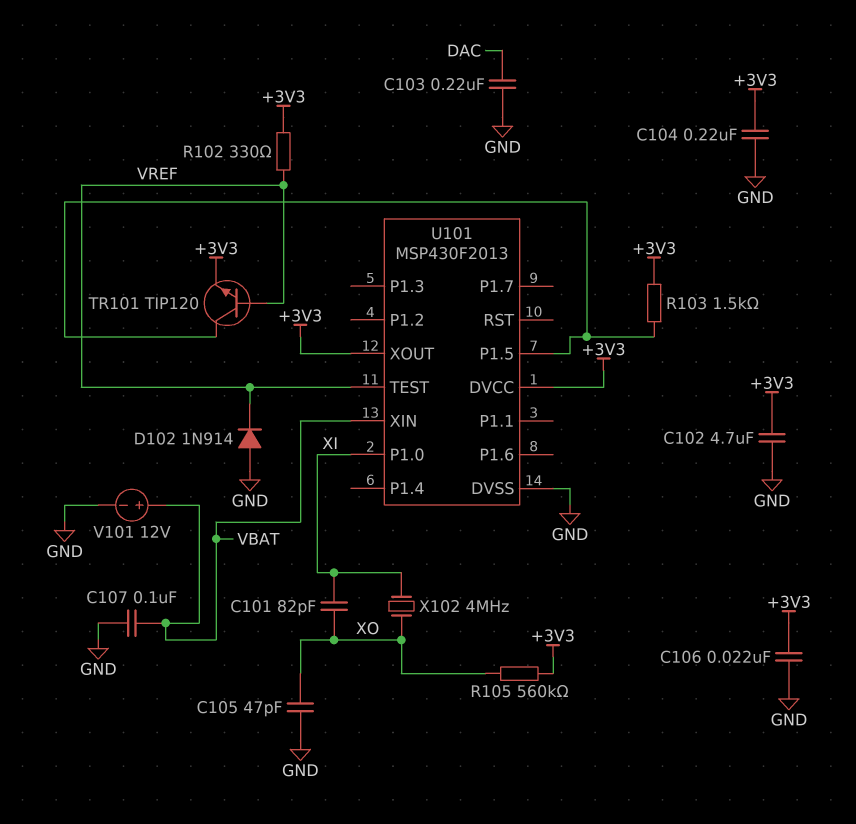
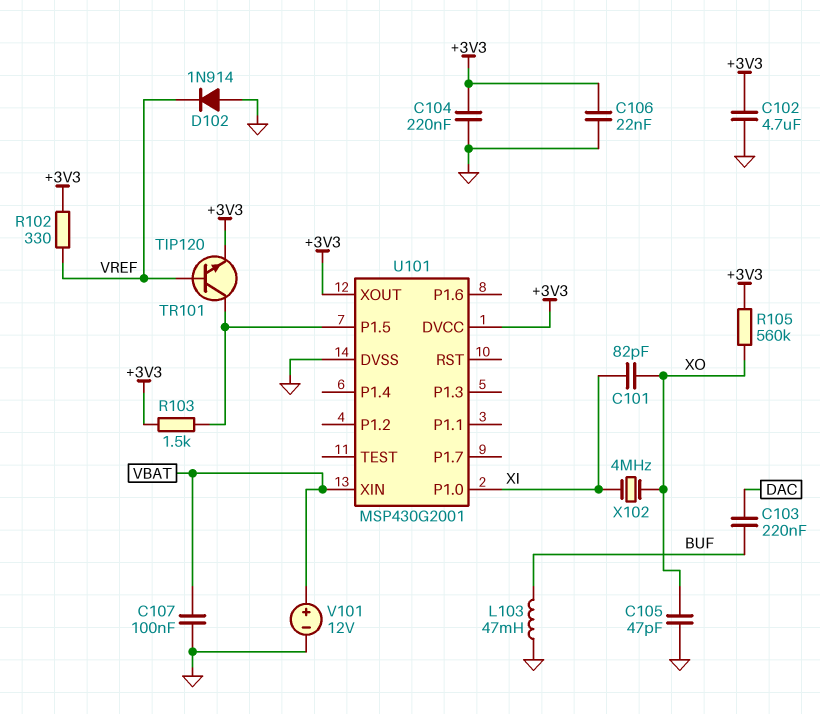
C103: 220nF (DAC, GND) -> 220nF (BUF, DAC)
L103: none -> 47mH (BUF, GND)
U101: MSP430F2013 -> MSP430G2001
U101 pin TEST: VREF -> none

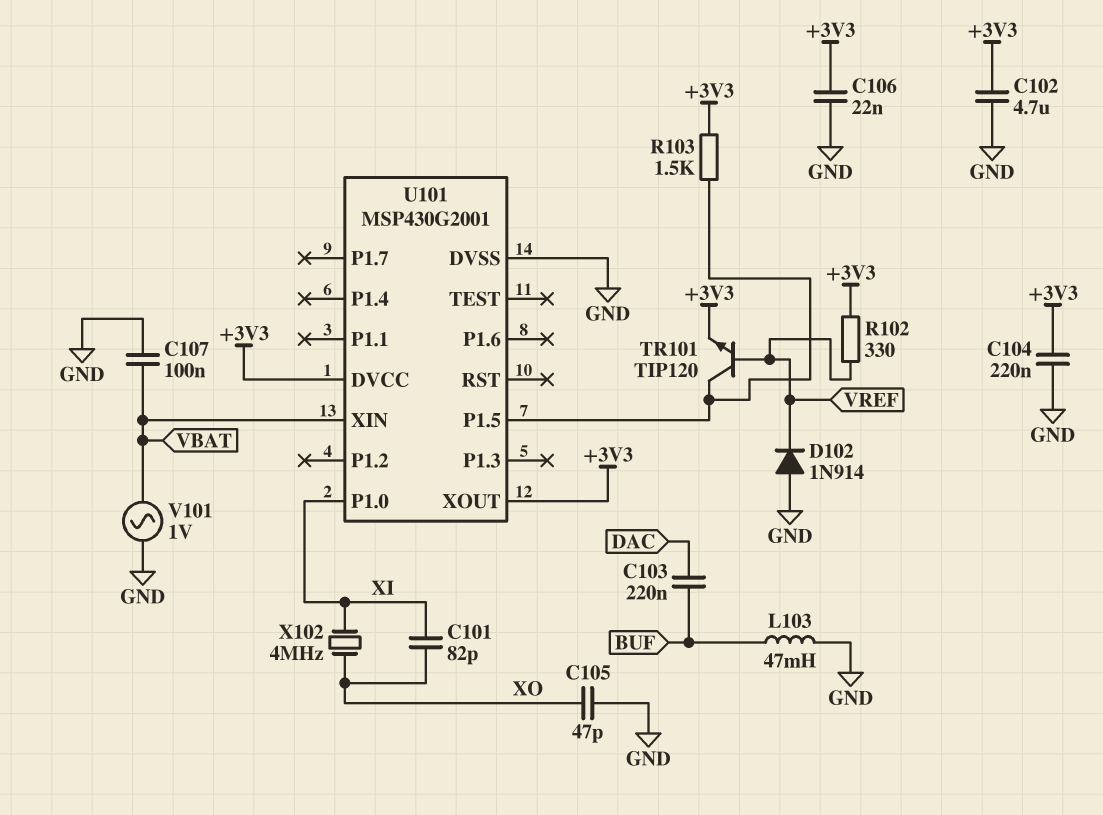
R105: 560k (+3V3, XO) -> none
V101: 12V (plus VBAT, minus GND) -> AC 1V (GND, VBAT)

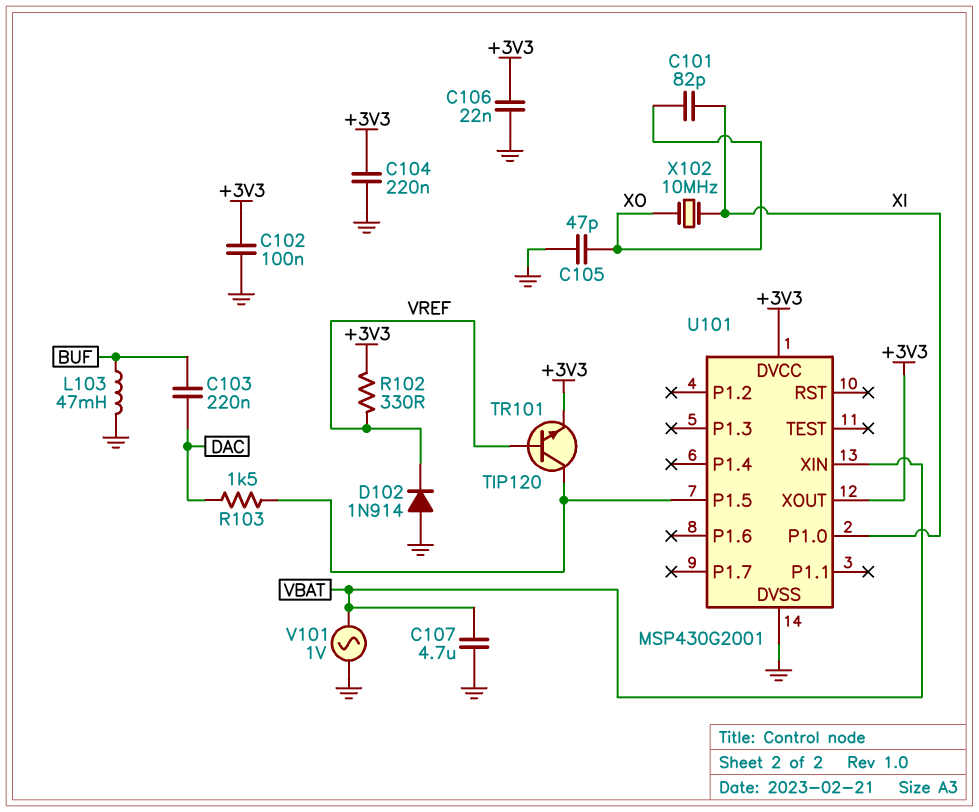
C102: 4.7uF (+3V3, GND) -> 100nF (+3V3, GND)
C107: 100nF (GND, VBAT) -> 4.7uF (GND, VBAT)
R103: 1.5k (+3V3, U101/P1.5) -> 1.5k (DAC, U101/P1.5)
X102: 4MHz (XI, XO) -> 10MHz (XI, XO)

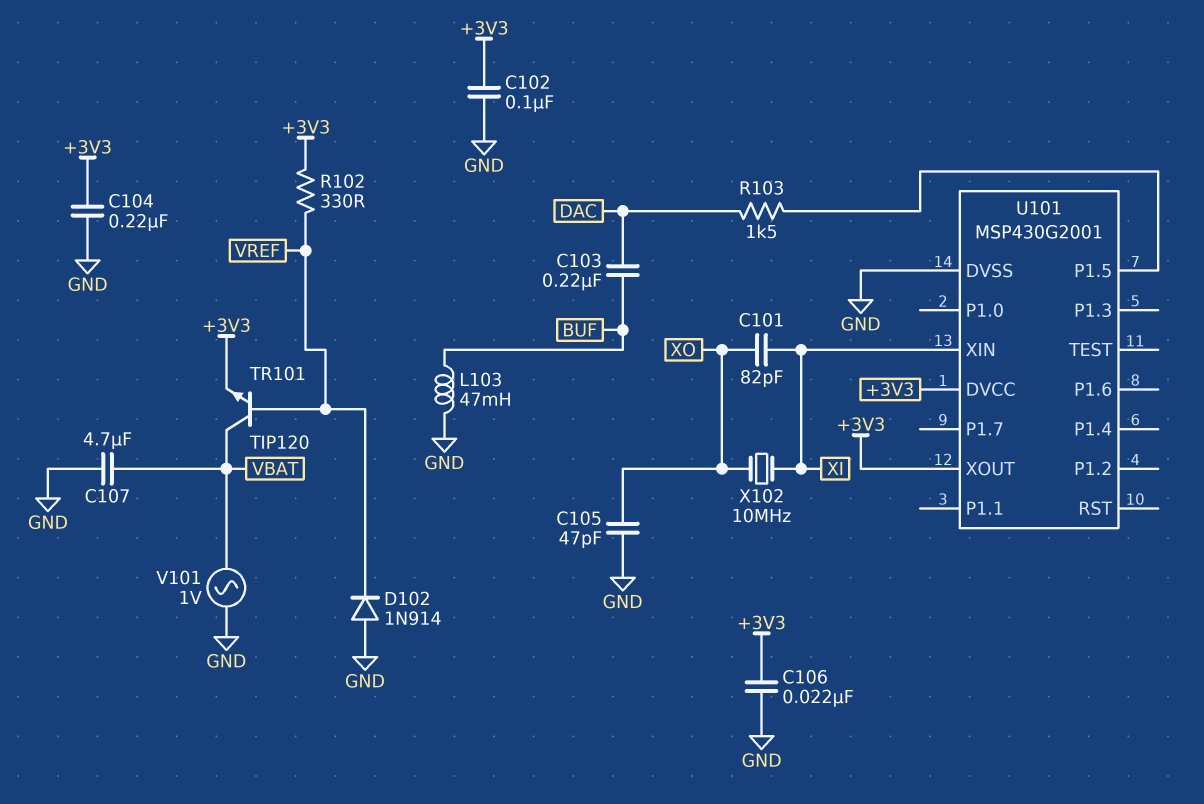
TR101: NPN TIP120 (B VREF, C U101/P1.5, E +3V3) -> NPN TIP120 (B VREF, C VBAT, E +3V3)
U101 pin P1.0: XI -> none
U101 pin XIN: VBAT -> XI

